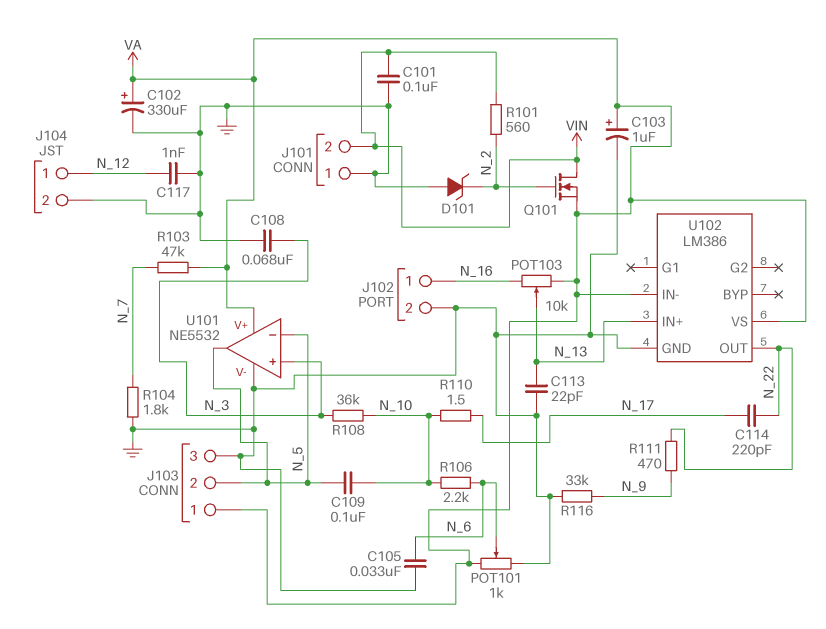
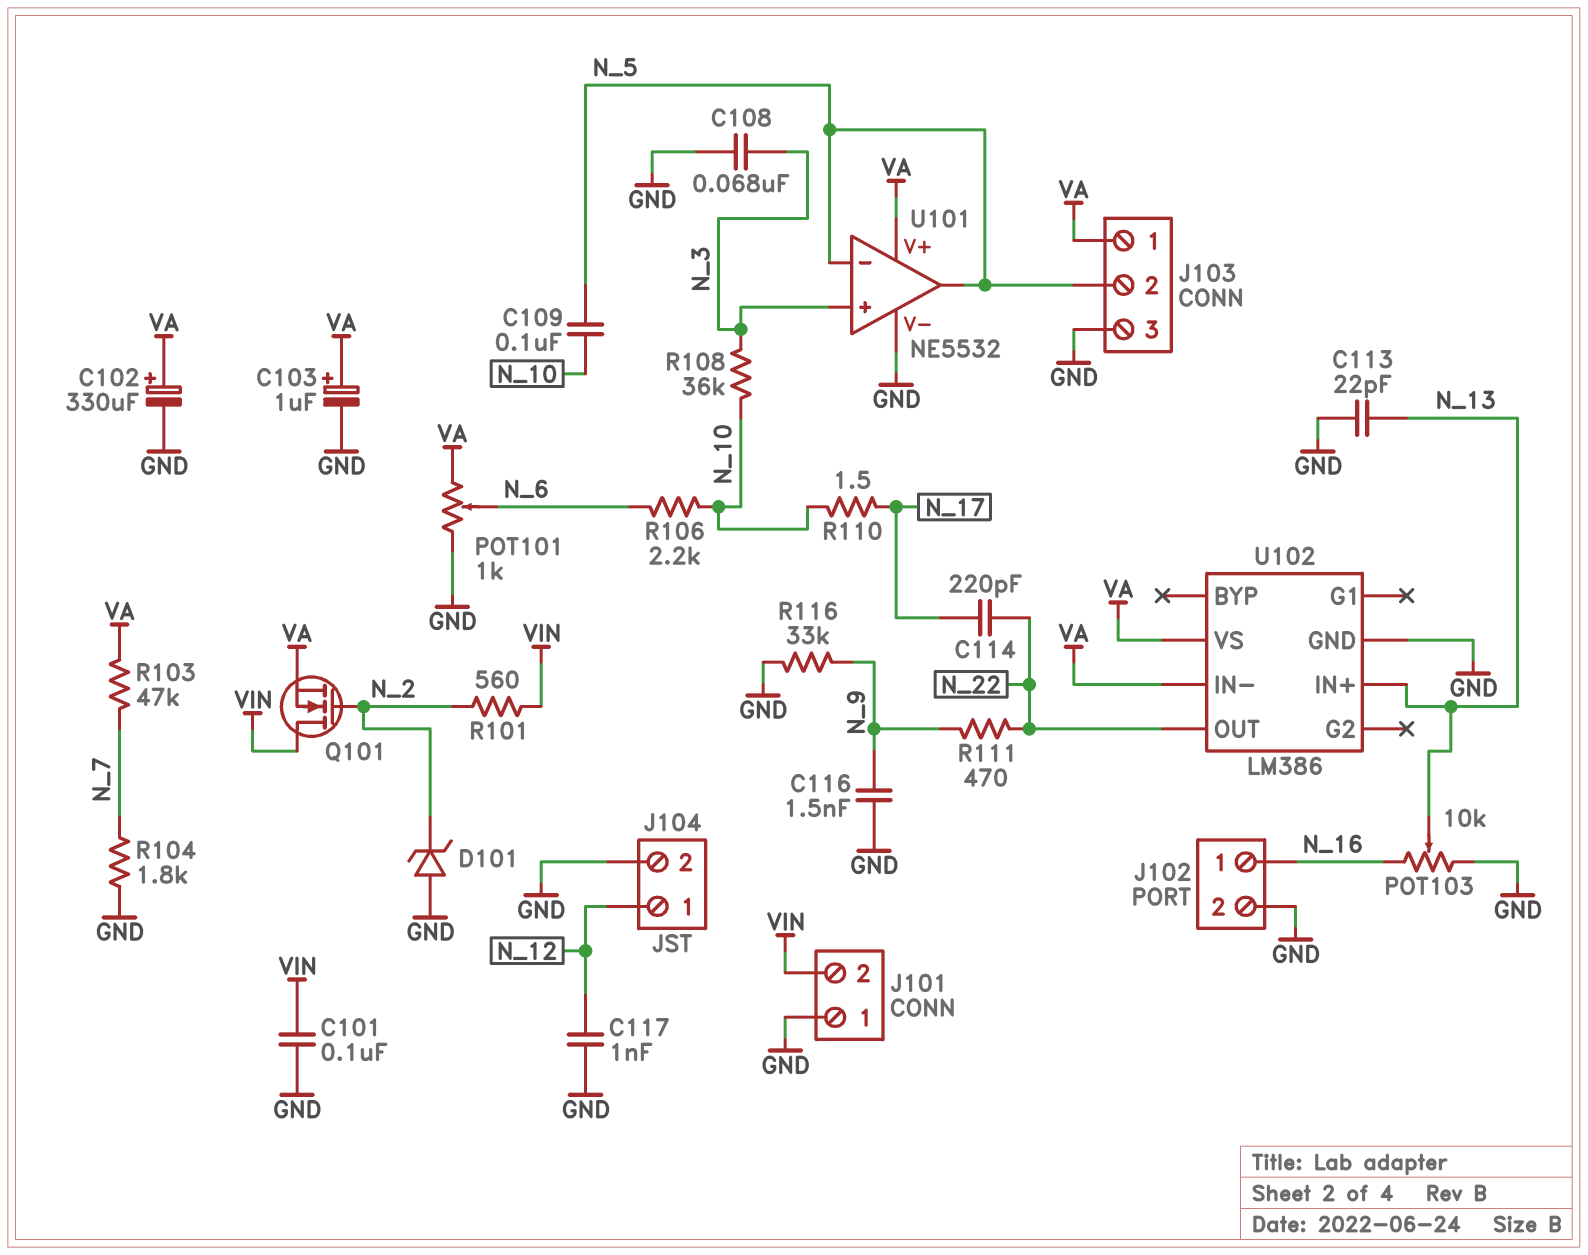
C105: 33nF (GND, N_6) -> none
C116: none -> 1.5nF (GND, N_9)
POT103: 10k (N_16, VA, wiper N_13) -> 10k (GND, N_16, wiper N_13)

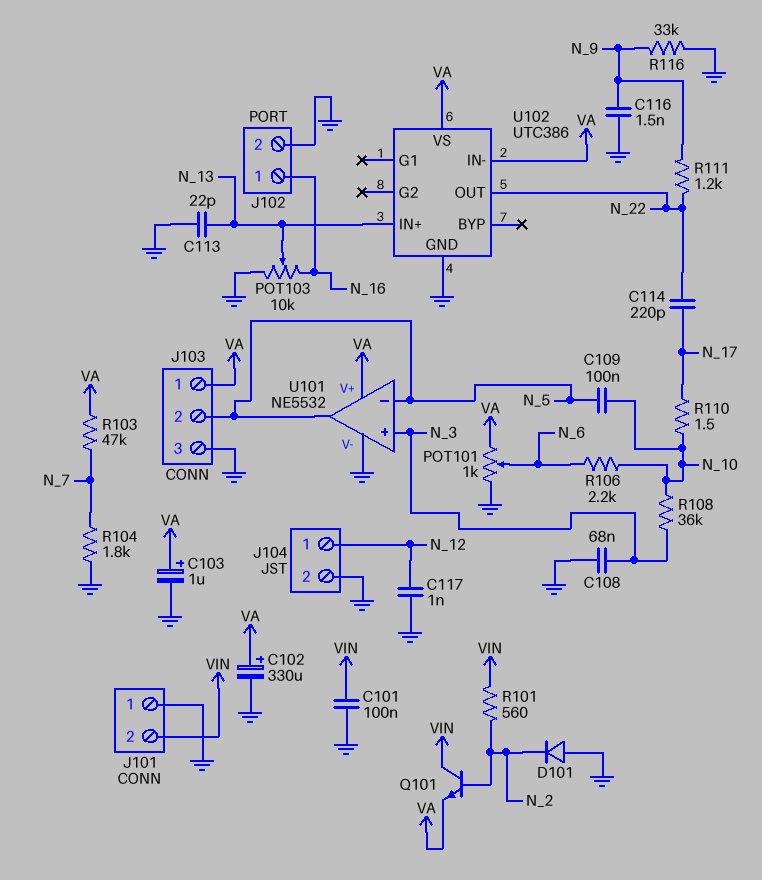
D101: zener (A GND, K N_2) -> diode (A GND, K N_2)
Q101: NMOS (G N_2, D VIN, S VA) -> NPN (B N_2, C VIN, E VA)
R111: 470 (N_9, N_22) -> 1.2k (N_9, N_22)
U102: LM386 -> UTC386

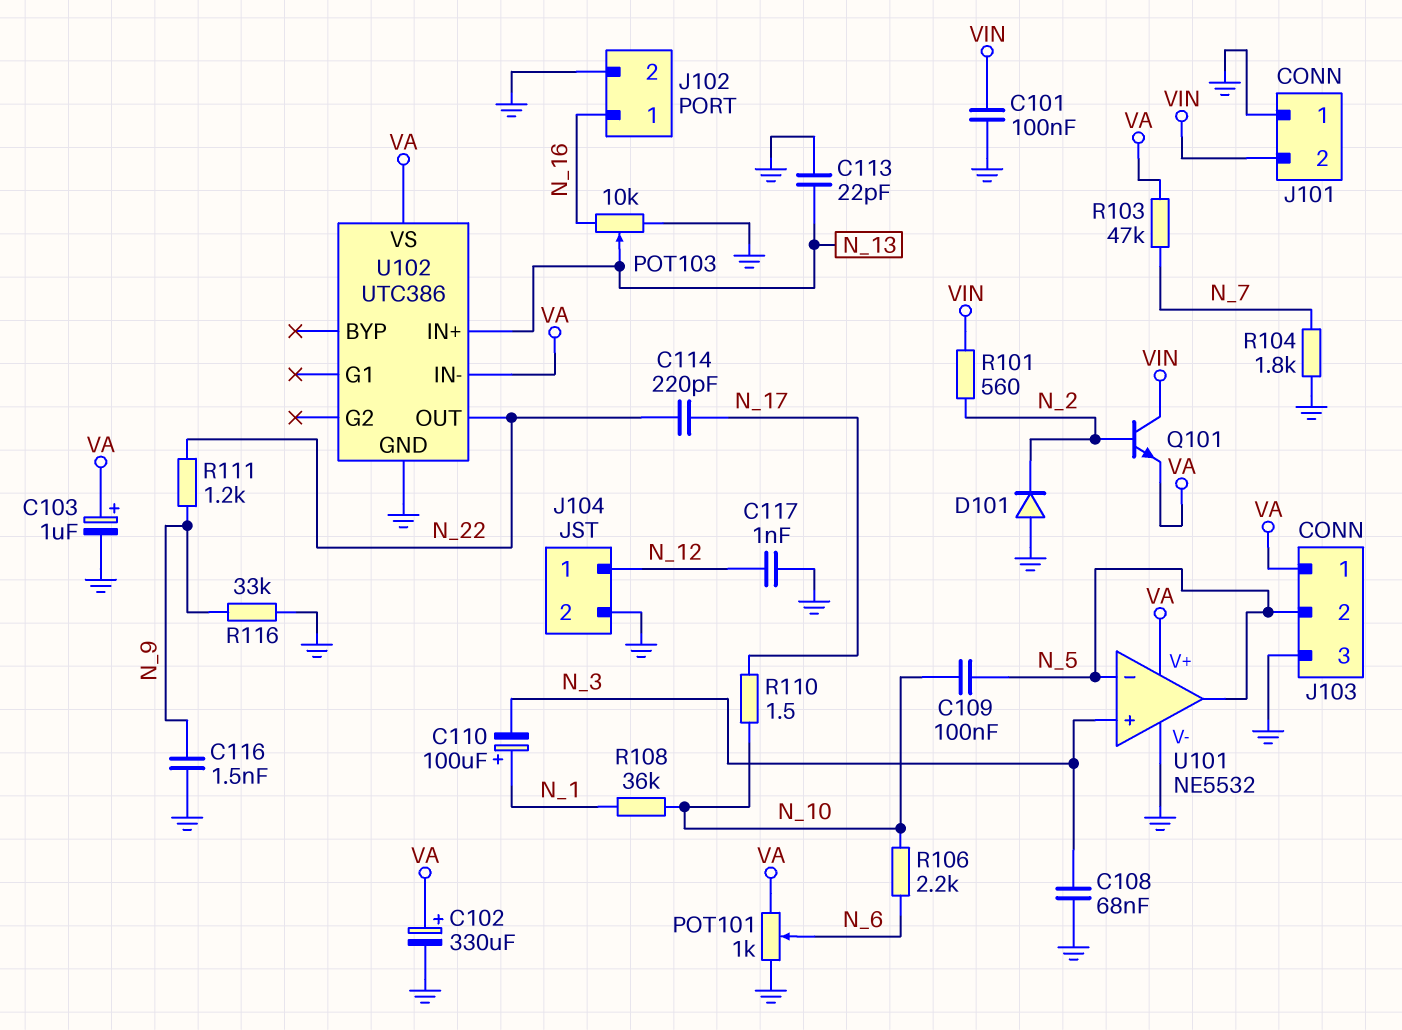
C110: none -> 100uF (plus N_1, minus N_3)
R108: 36k (N_3, N_10) -> 36k (N_1, N_10)

